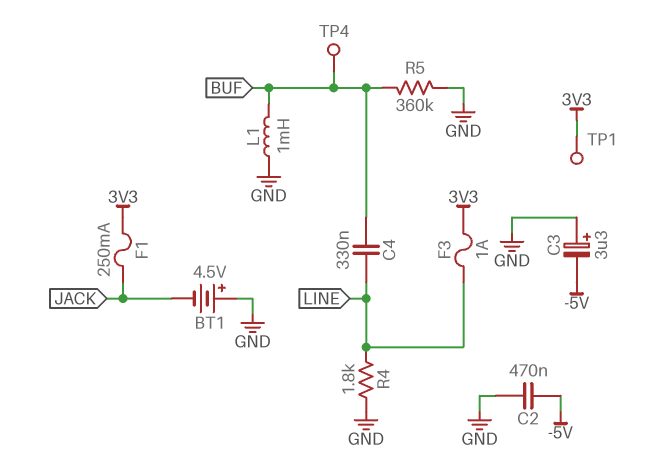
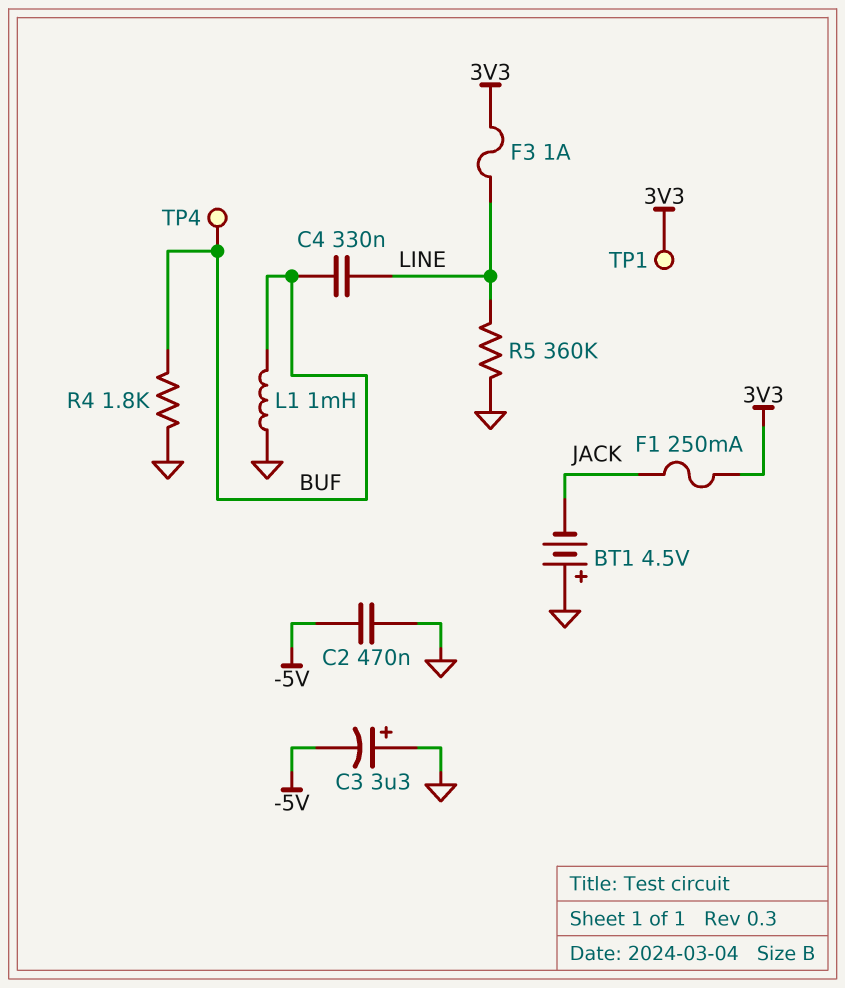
R4: 1.8k (GND, LINE) -> 1.8k (BUF, GND)
R5: 360k (BUF, GND) -> 360k (GND, LINE)

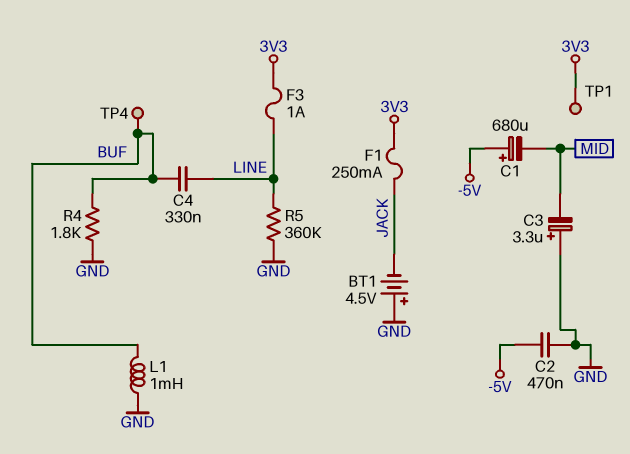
C1: none -> 680uF (plus -5V, minus MID)
C3: 3.3uF (plus GND, minus -5V) -> 3.3uF (plus GND, minus MID)

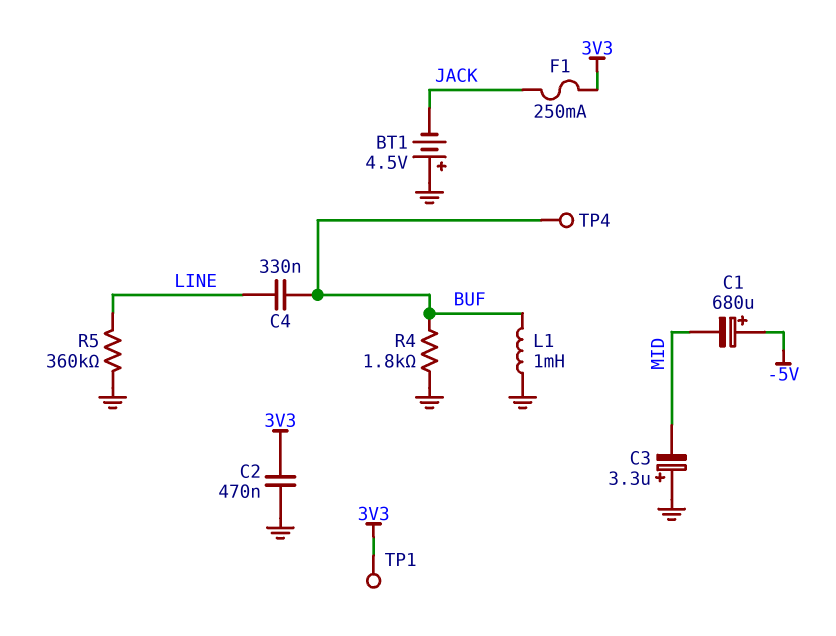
C2: 470nF (-5V, GND) -> 470nF (3V3, GND)
F3: 1A (3V3, LINE) -> none

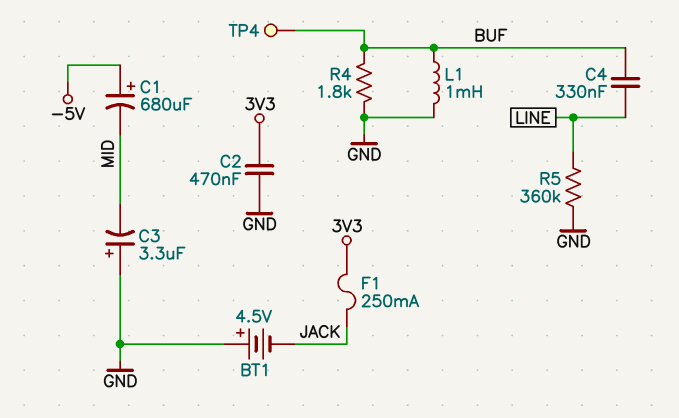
TP1: test point (3V3) -> none

